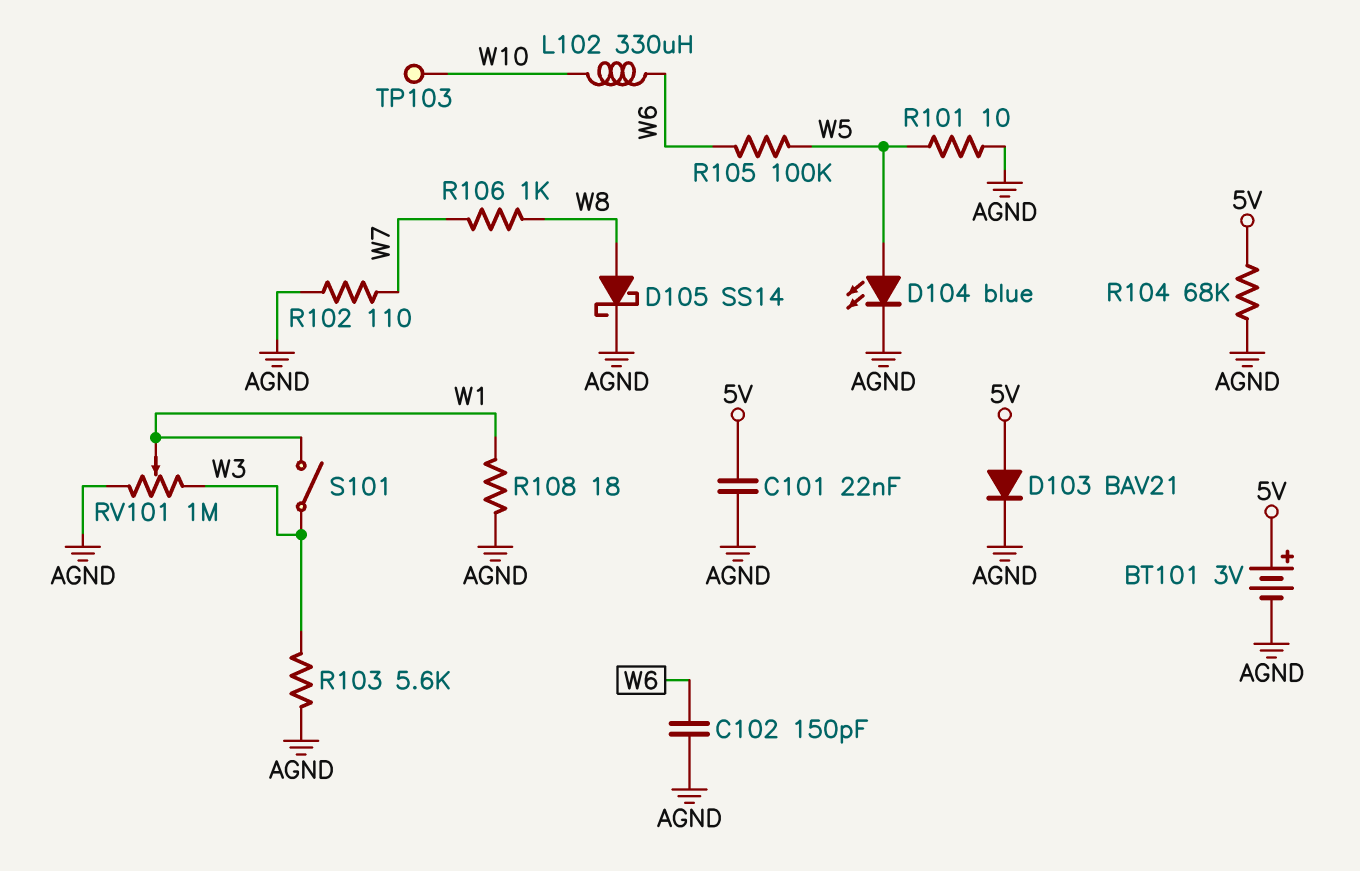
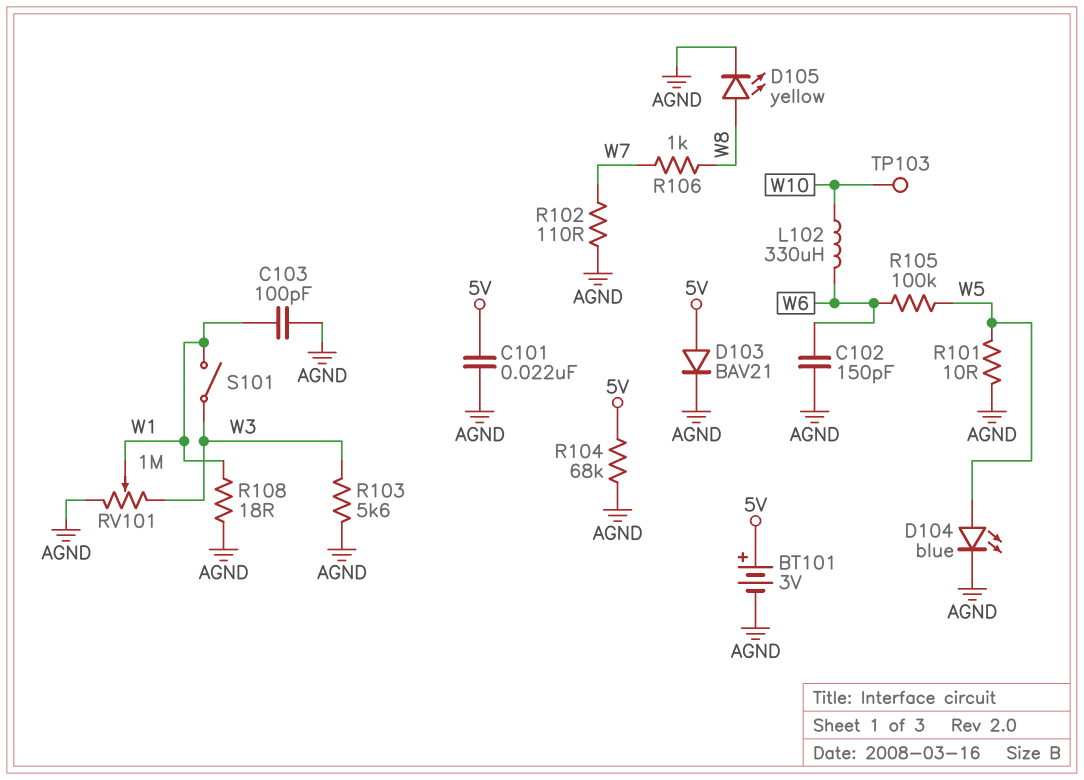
C103: none -> 100pF (AGND, W1)
D105: schottky SS14 (A W8, K AGND) -> LED yellow (A W8, K AGND)

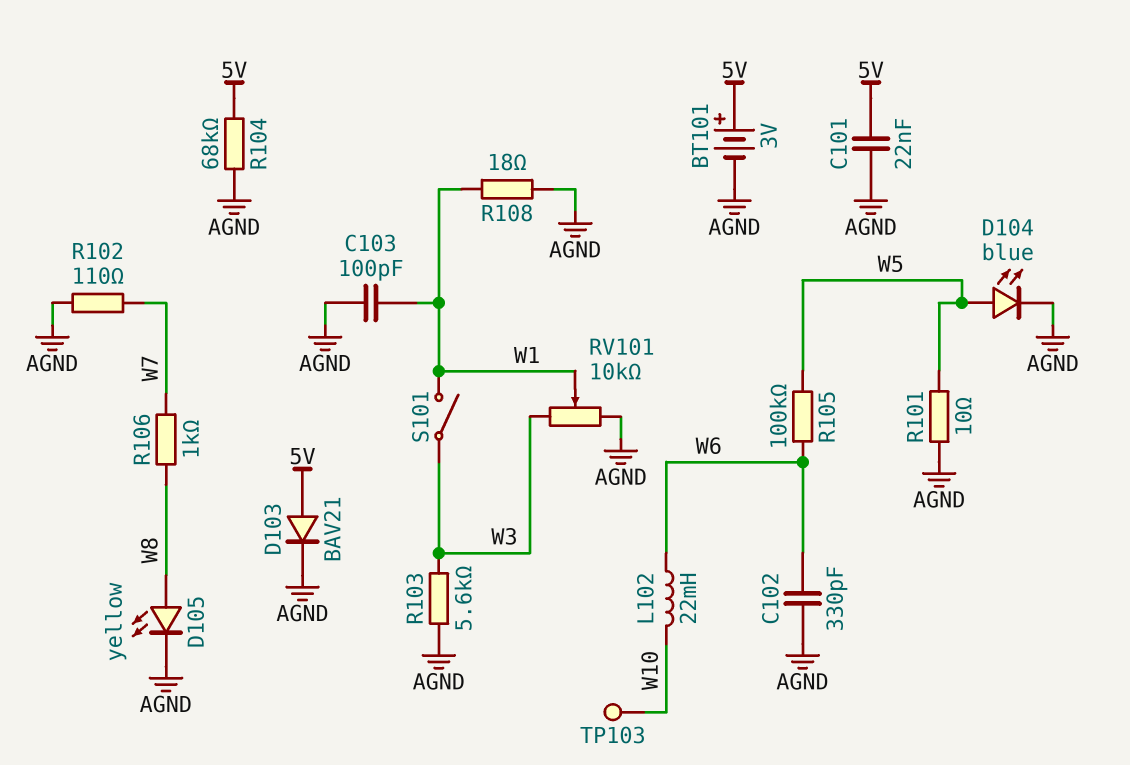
C102: 150pF (AGND, W6) -> 330pF (AGND, W6)
L102: 330uH (W6, W10) -> 22mH (W6, W10)
RV101: 1M (AGND, W3, wiper W1) -> 10k (AGND, W3, wiper W1)

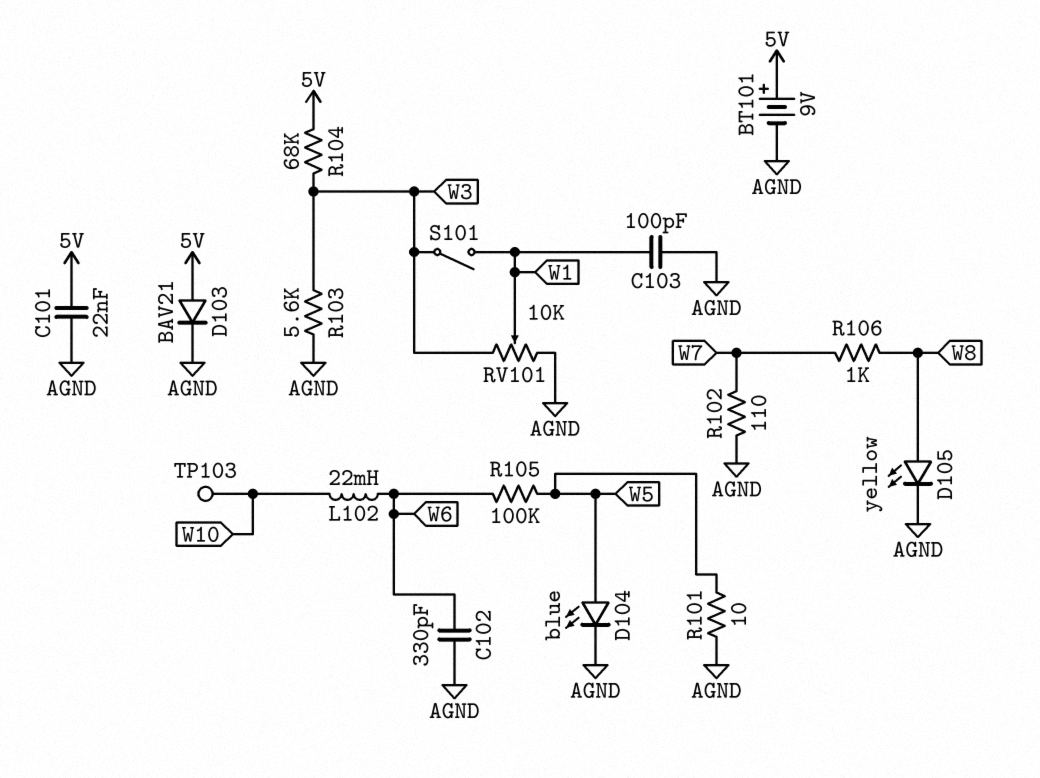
BT101: 3V (plus 5V, minus AGND) -> 9V (plus 5V, minus AGND)
R104: 68k (5V, AGND) -> 68k (5V, W3)
R108: 18 (AGND, W1) -> none

